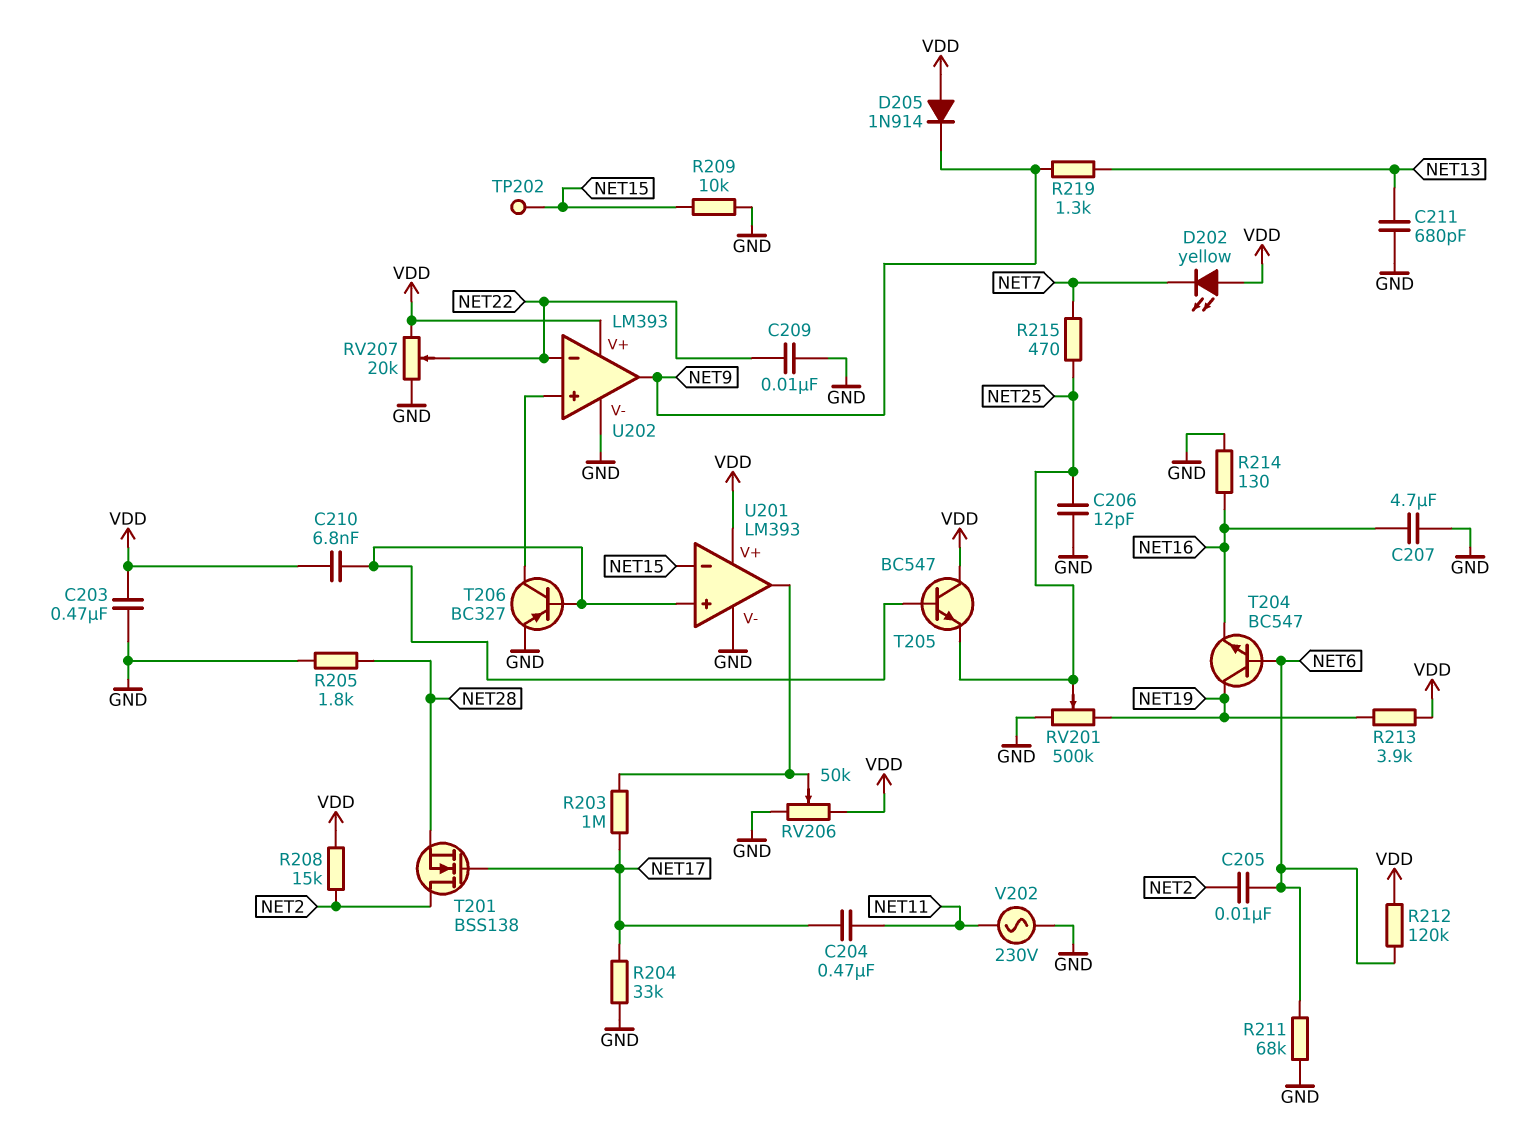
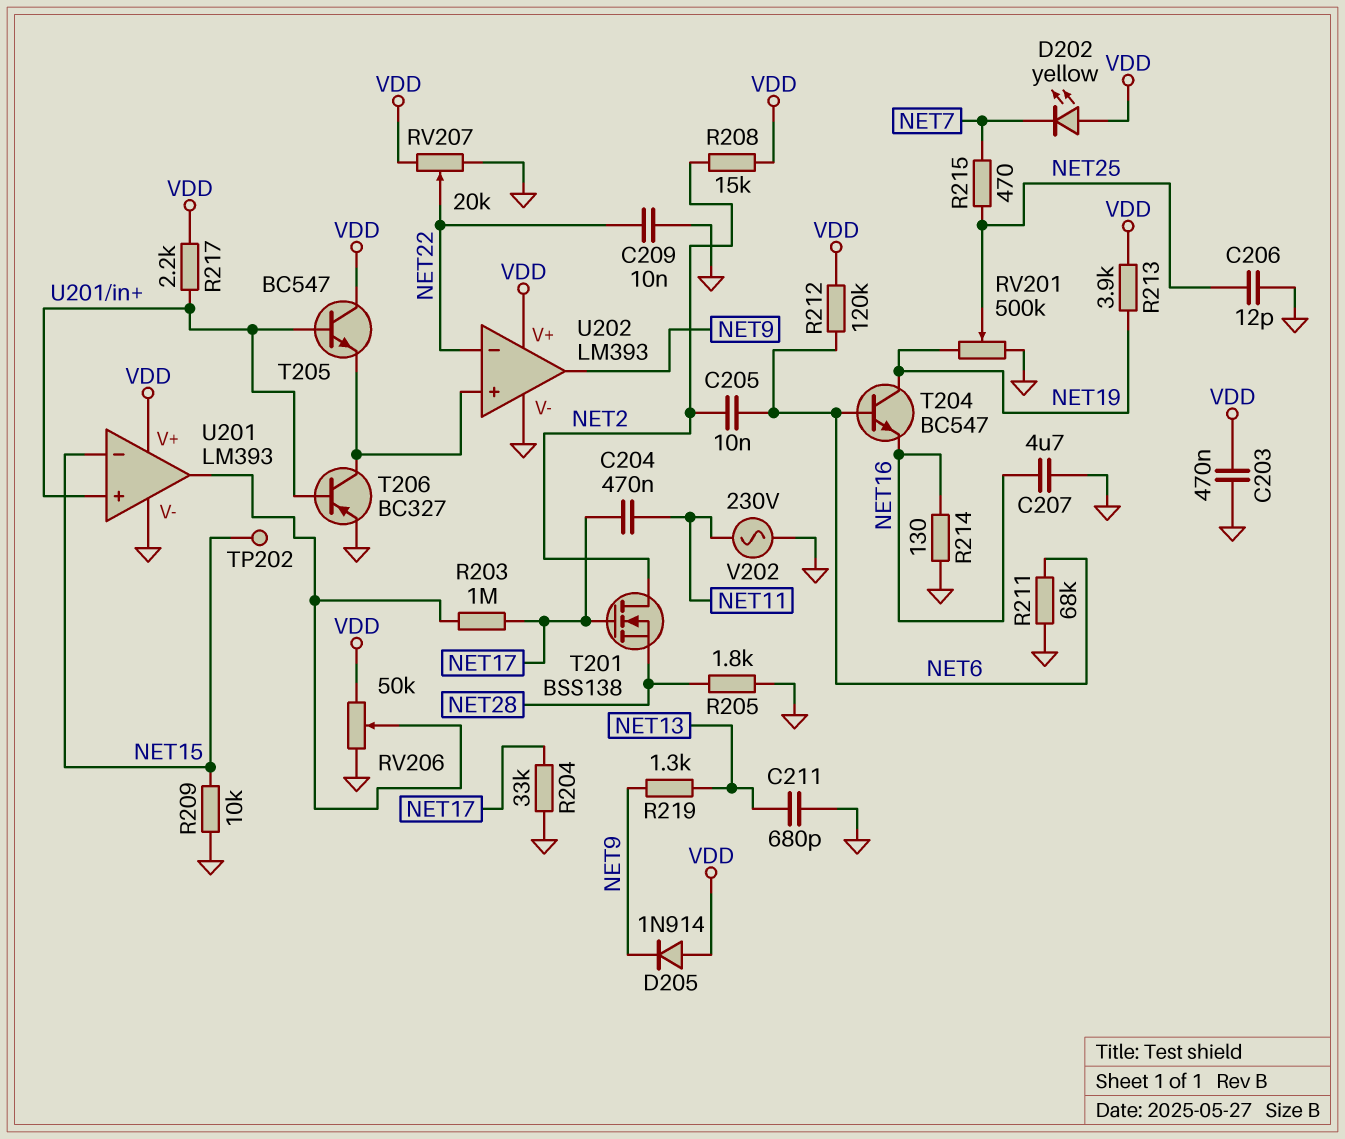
C210: 6.8nF (U201/in+, VDD) -> none
R217: none -> 2.2k (U201/in+, VDD)
T205: NPN BC547 (B U201/in+, C VDD, E NET25) -> NPN BC547 (B U201/in+, C VDD, E U202/in+)

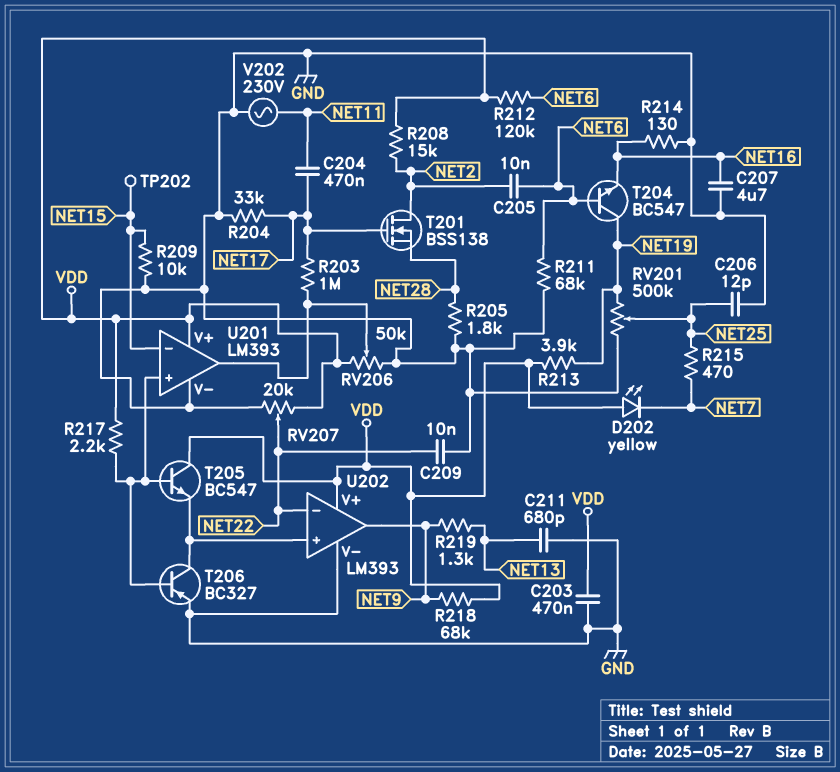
D205: diode 1N914 (A VDD, K NET9) -> none
R218: none -> 68k (NET9, VDD)

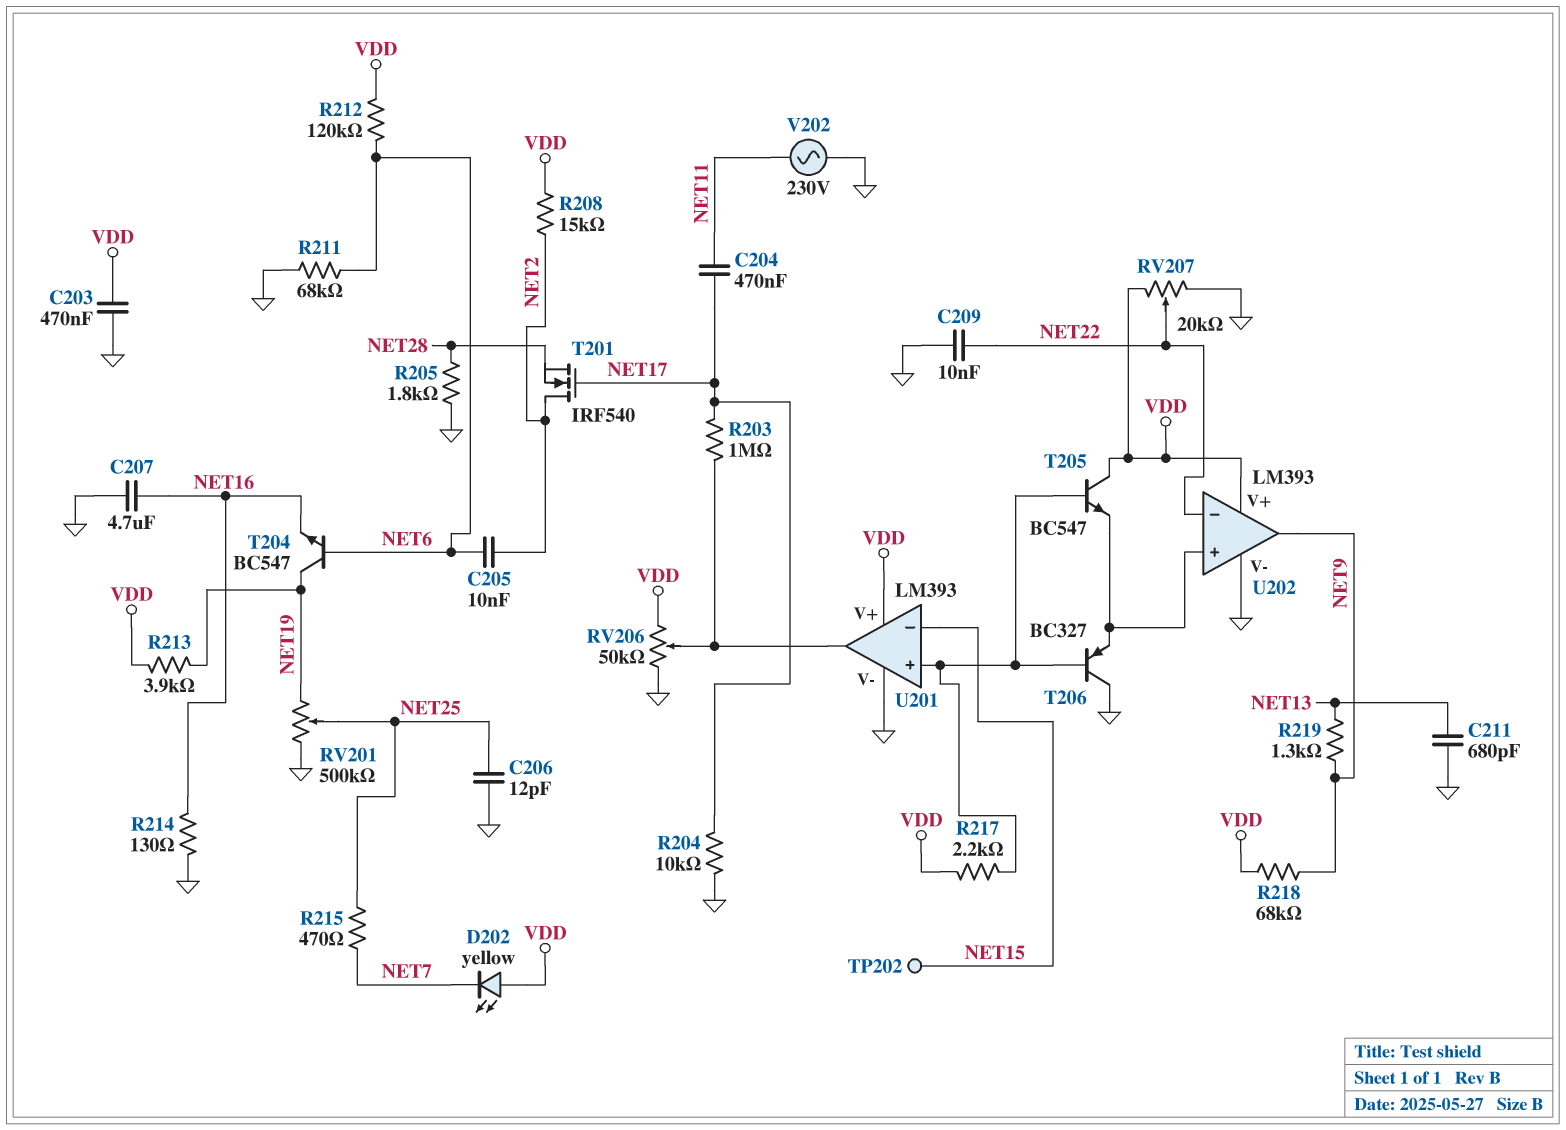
R204: 33k (GND, NET17) -> 10k (GND, NET17)
R209: 10k (GND, NET15) -> none
T201: NMOS BSS138 (G NET17, D NET2, S NET28) -> NMOS IRF540 (G NET17, D NET2, S NET28)
T206: PNP BC327 (B U201/in+, C U202/in+, E GND) -> PNP BC327 (B U201/in+, C GND, E U202/in+)

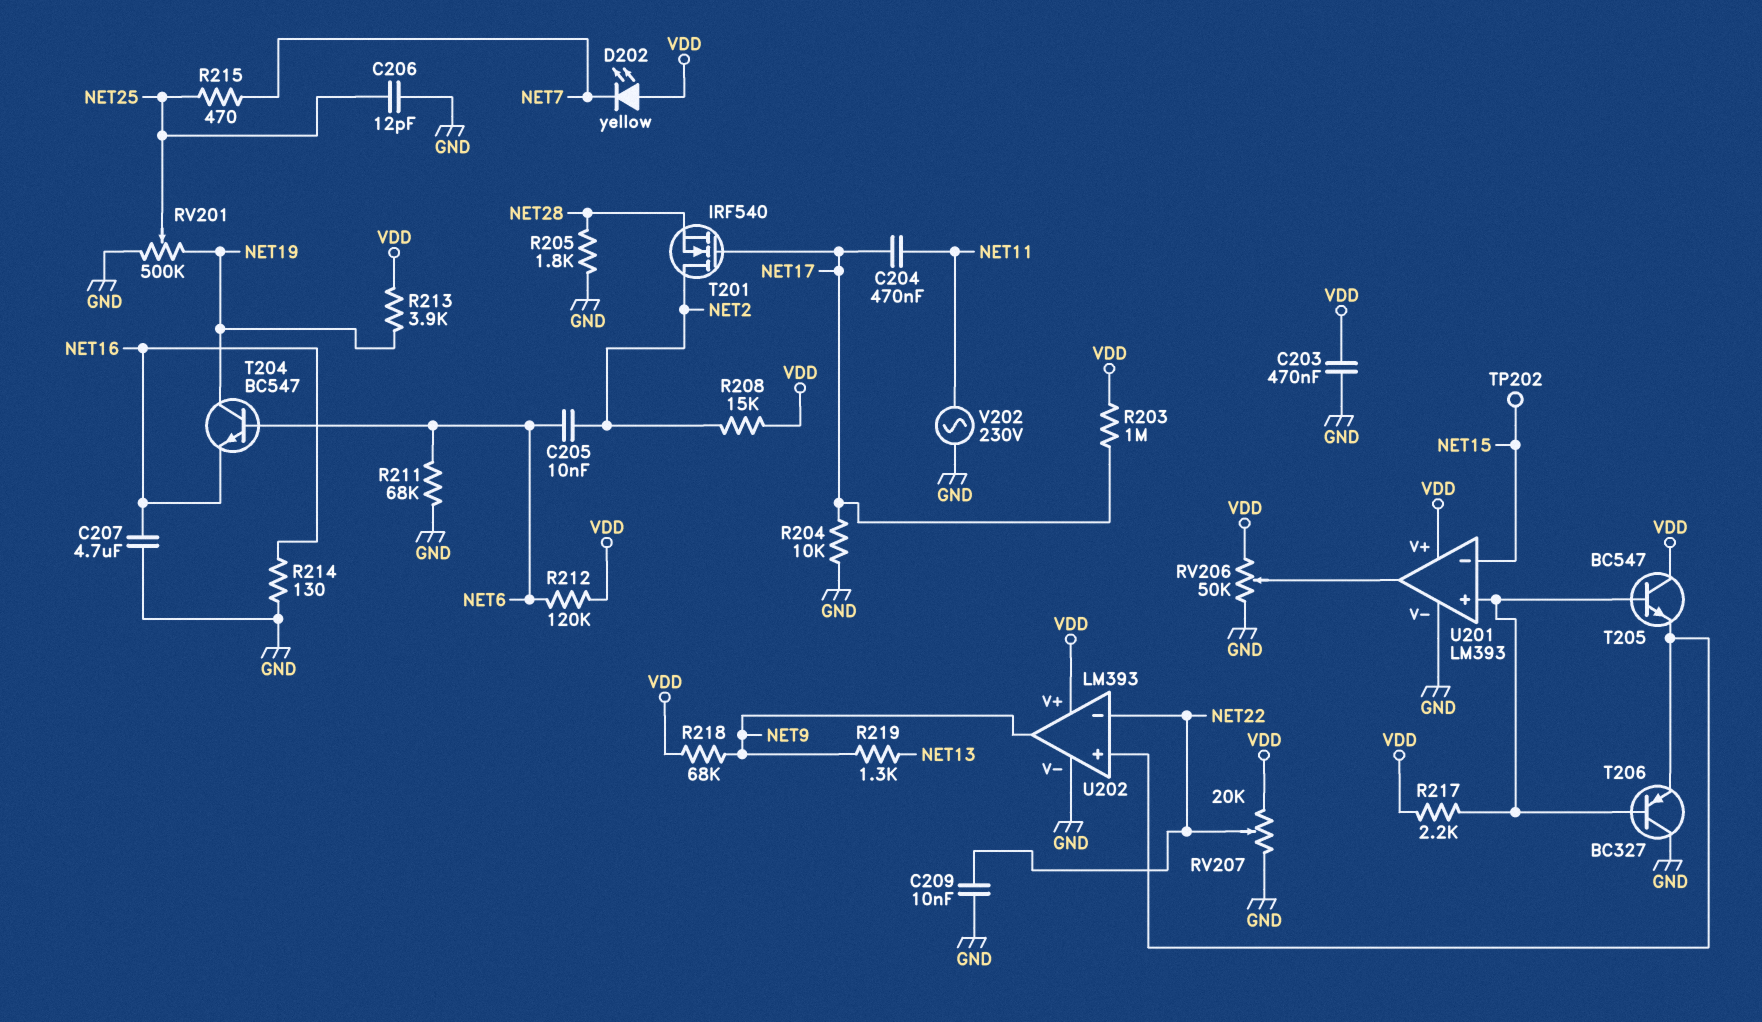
C211: 680pF (GND, NET13) -> none
R203: 1M (NET17, U201/out) -> 1M (NET17, VDD)

